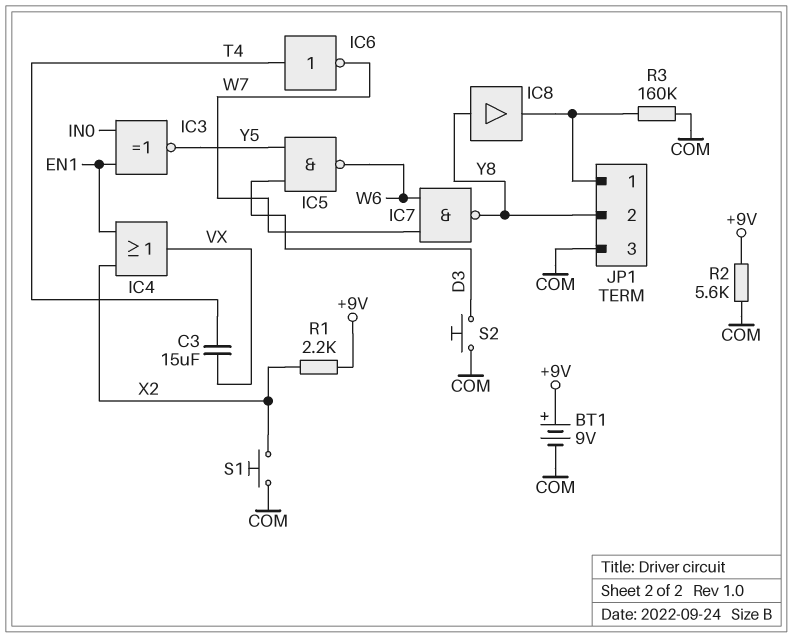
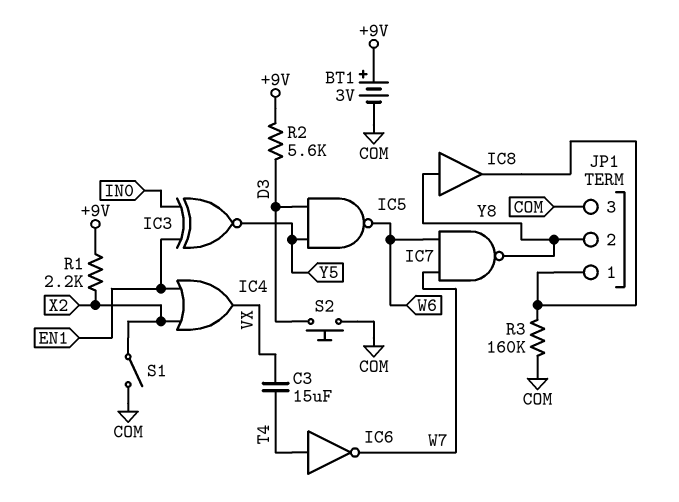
BT1: 9V (plus +9V, minus COM) -> 3V (plus +9V, minus COM)
R2: 5.6k (+9V, COM) -> 5.6k (+9V, D3)
S1: button (COM, X2) -> switch (COM, X2)

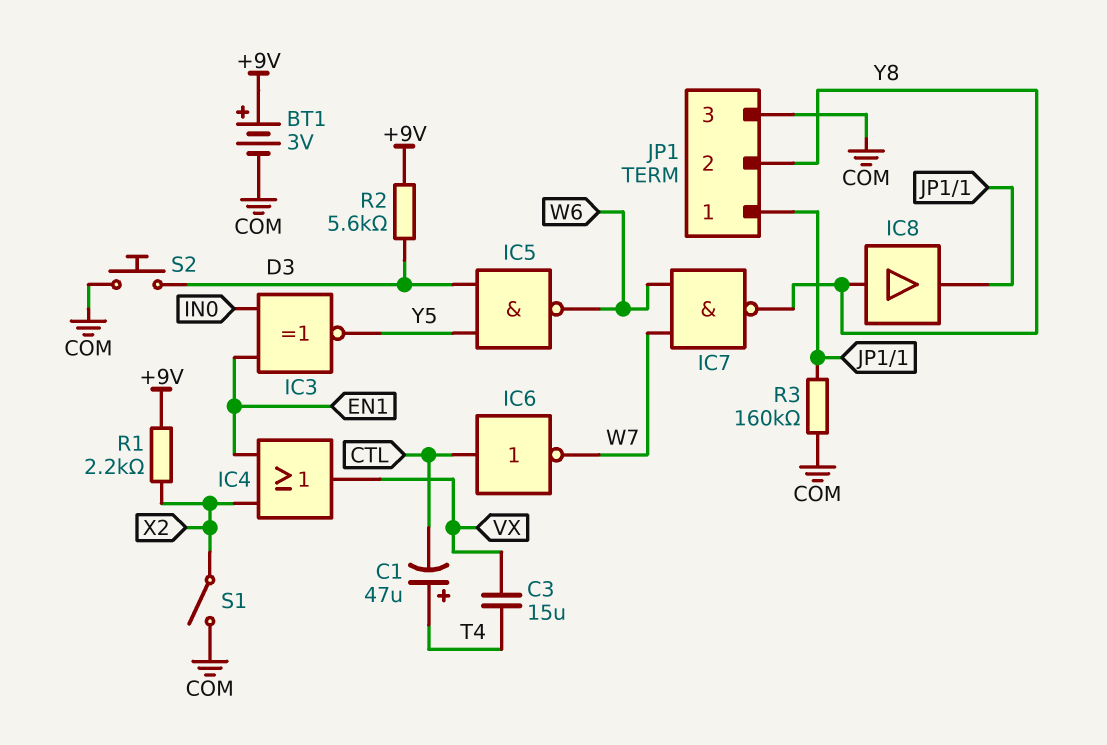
C1: none -> 47uF (plus T4, minus CTL)
IC6: NOT (in T4, out W7) -> NOT (in CTL, out W7)

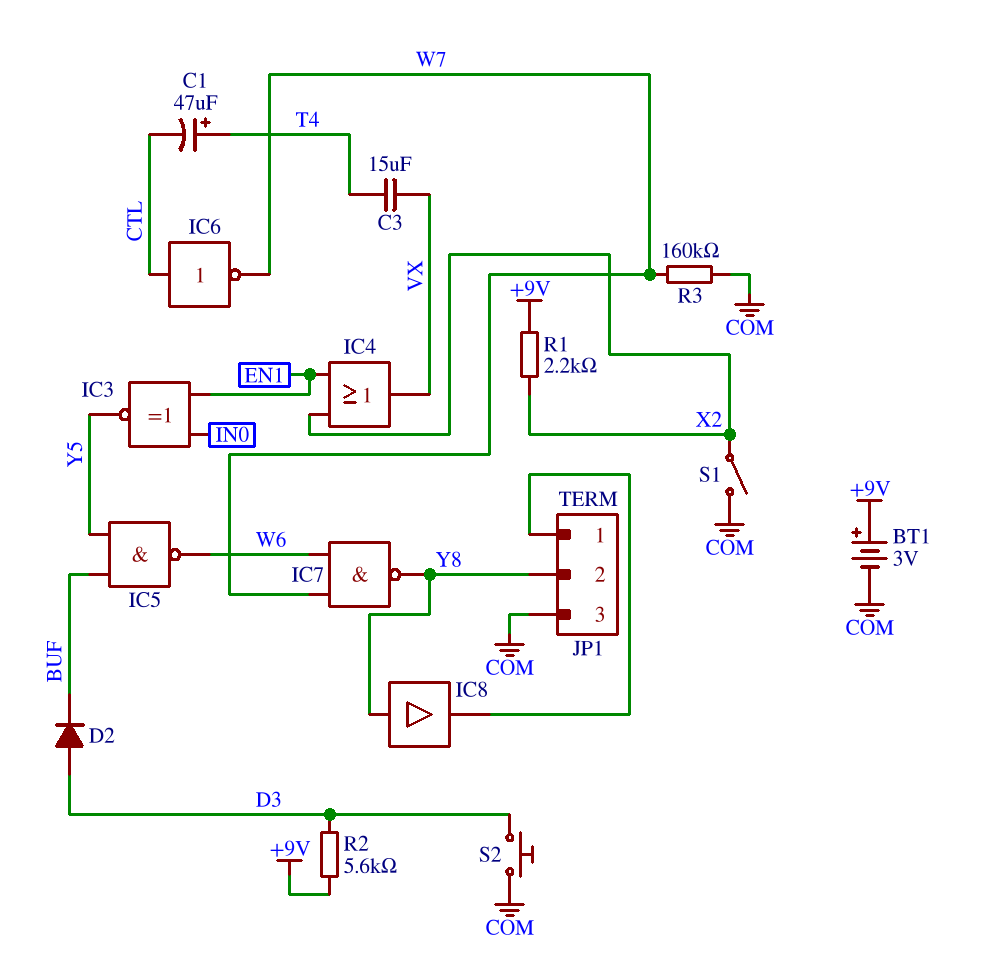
D2: none -> diode (A D3, K BUF)
IC5: NAND (in D3, in Y5, out W6) -> NAND (in BUF, in Y5, out W6)
R3: 160k (COM, JP1/1) -> 160k (COM, W7)

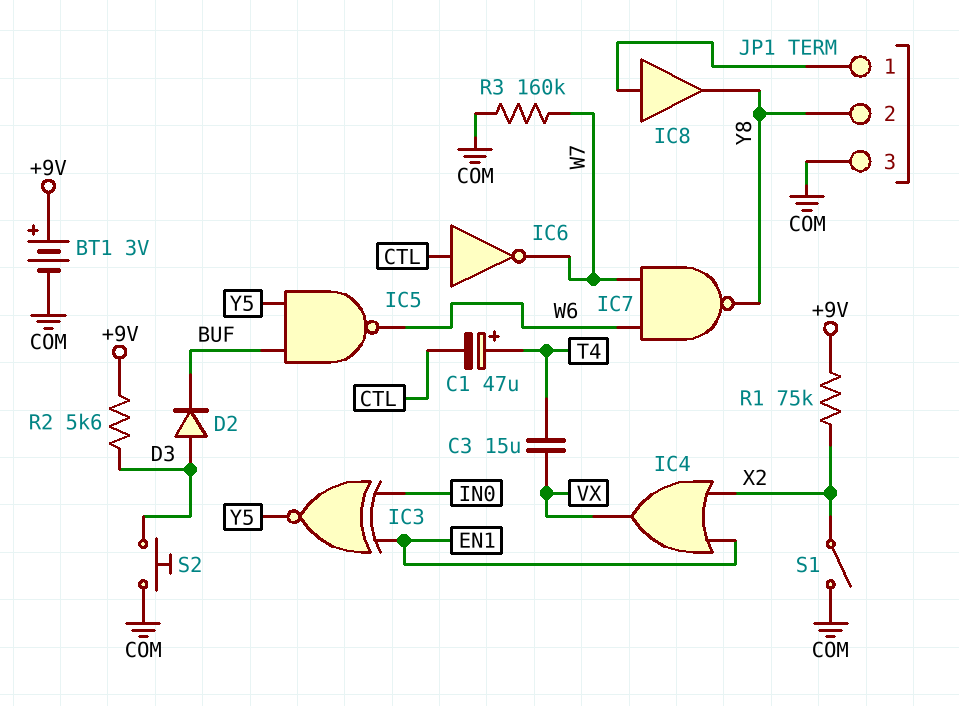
IC8: buffer (in Y8, out JP1/1) -> buffer (in JP1/1, out Y8)
R1: 2.2k (+9V, X2) -> 75k (+9V, X2)

